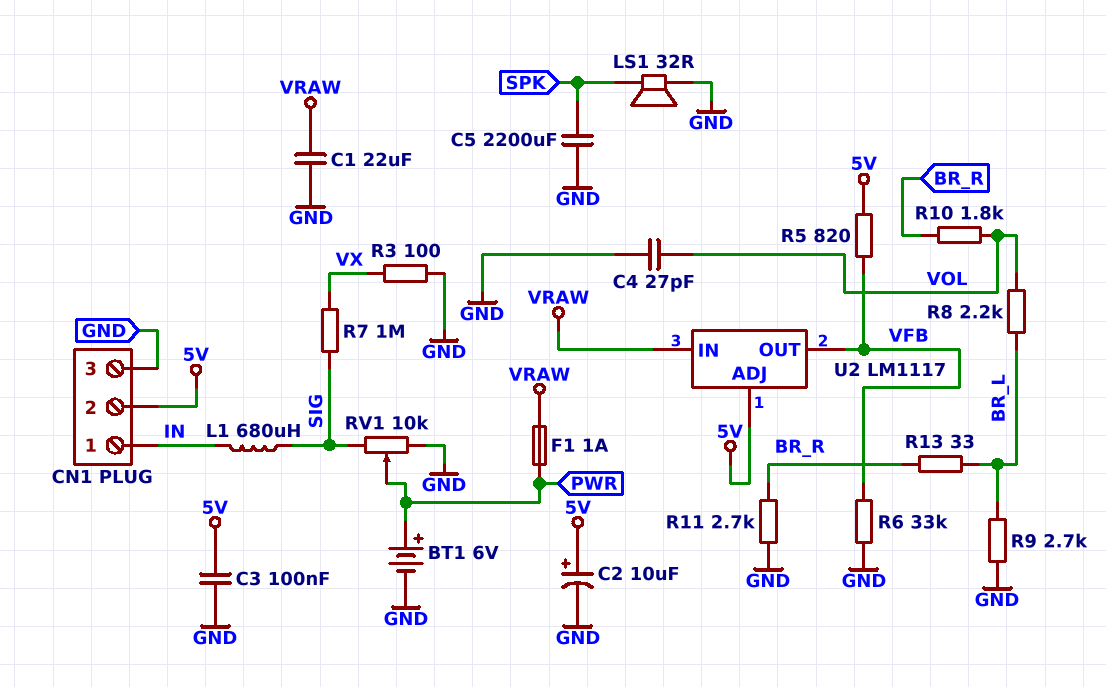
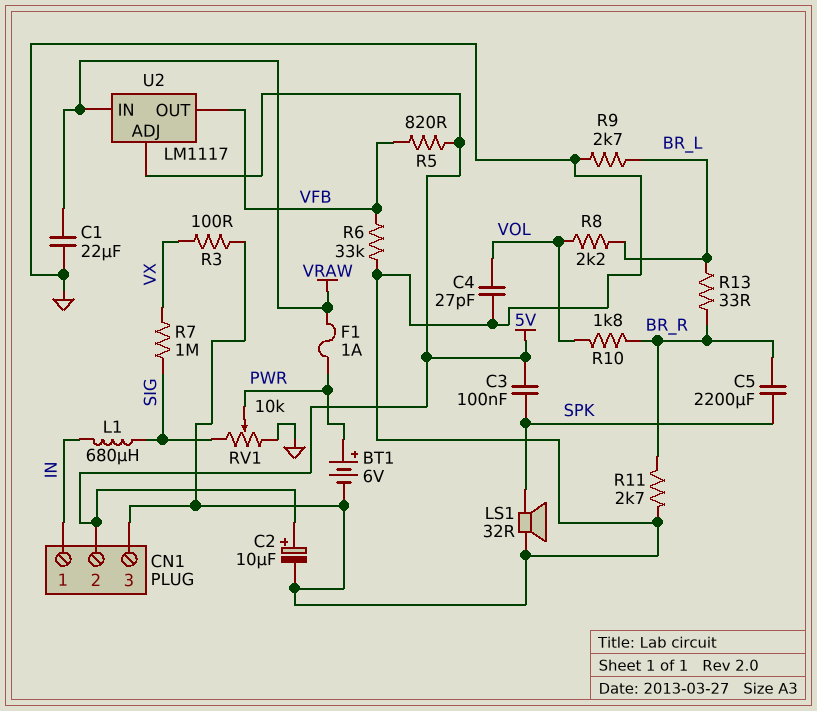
C3: 100nF (5V, GND) -> 100nF (5V, SPK)
C5: 2200uF (GND, SPK) -> 2200uF (BR_R, SPK)

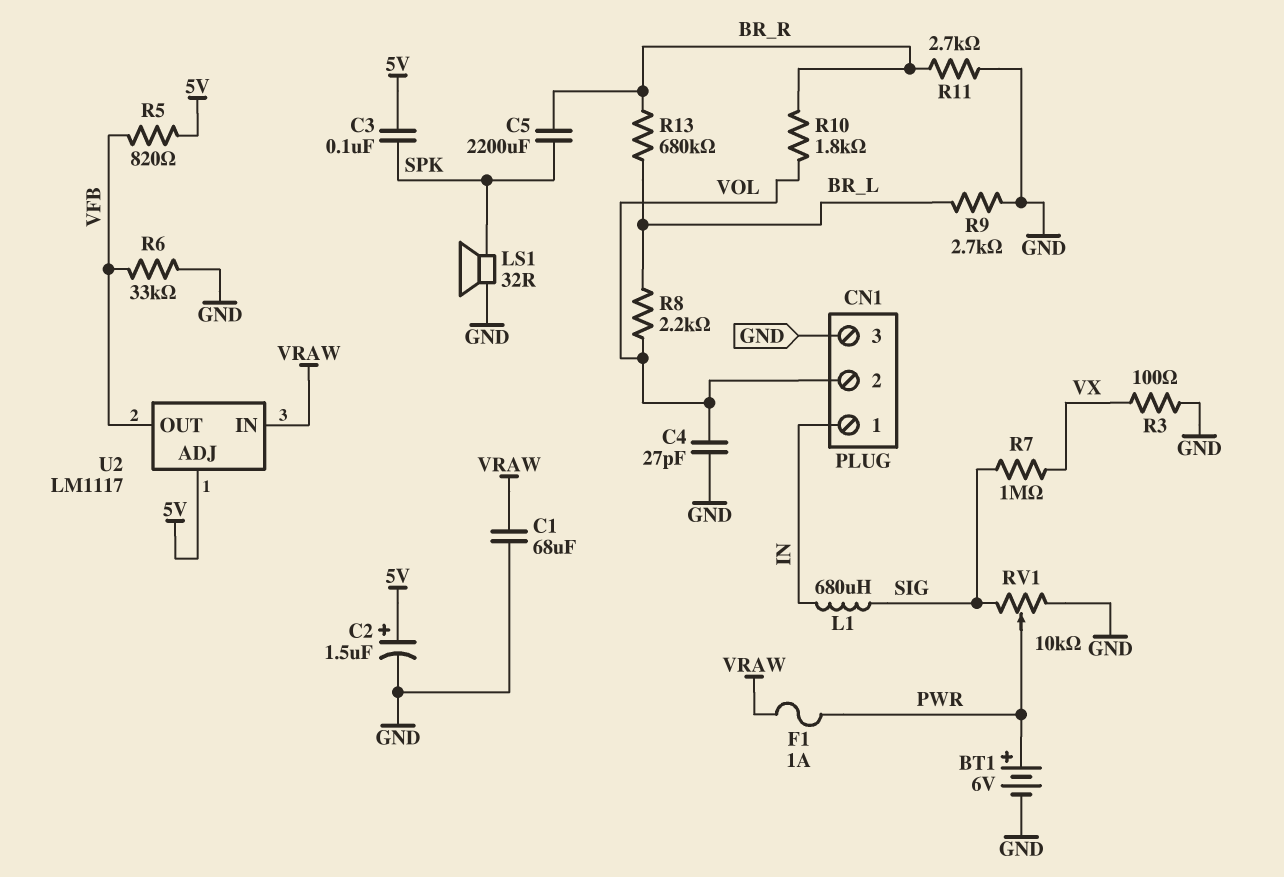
C1: 22uF (GND, VRAW) -> 68uF (GND, VRAW)
C2: 10uF (plus 5V, minus GND) -> 1.5uF (plus 5V, minus GND)
CN1 pin 2: 5V -> VOL
R13: 33 (BR_L, BR_R) -> 680k (BR_L, BR_R)

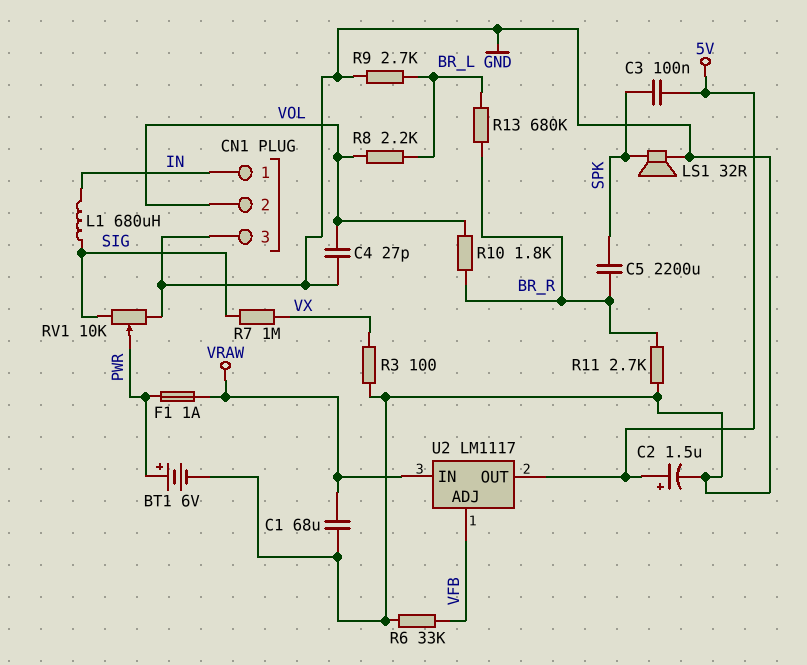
R5: 820 (5V, VFB) -> none
U2 pin ADJ: 5V -> VFB
U2 pin OUT: VFB -> 5V

